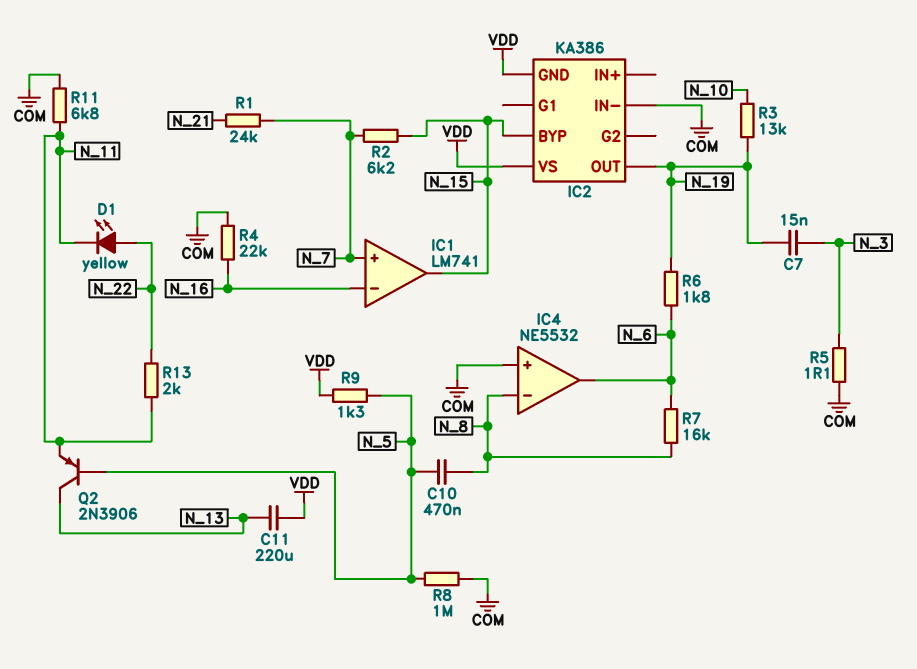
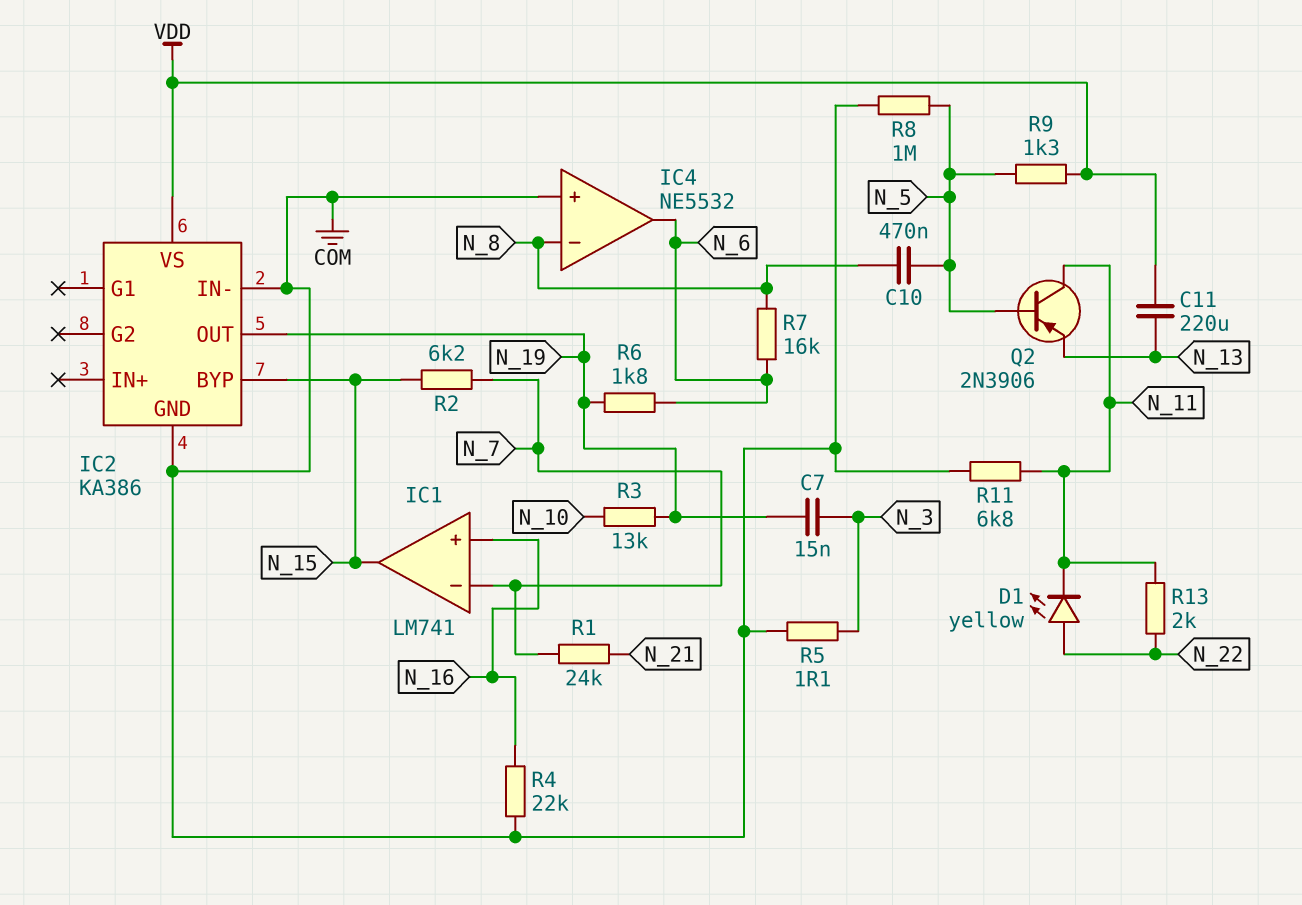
IC1 pin in+: N_7 -> N_16
IC1 pin in-: N_16 -> N_7
IC2 pin GND: VDD -> COM
Q2: PNP 2N3906 (B N_5, C N_13, E N_11) -> PNP 2N3906 (B N_5, C N_11, E N_13)

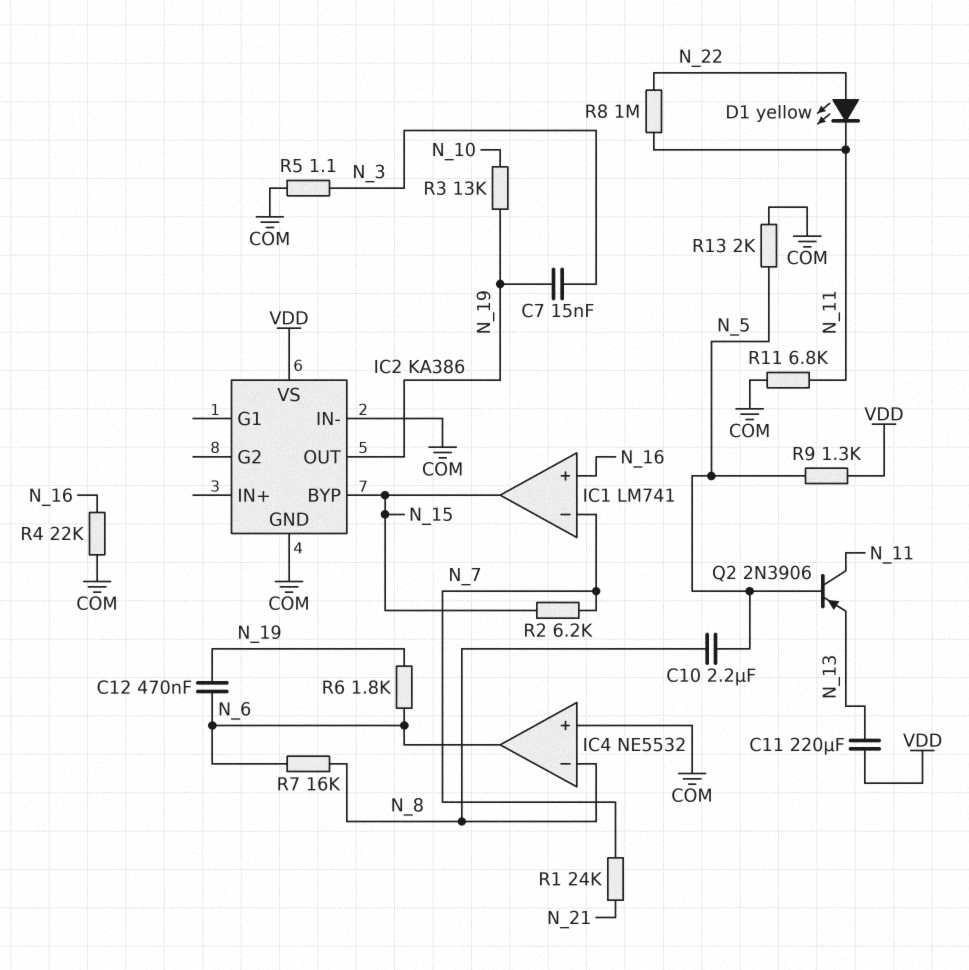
C10: 470nF (N_5, N_8) -> 2.2uF (N_5, N_8)
C12: none -> 470nF (N_6, N_19)
R8: 1M (COM, N_5) -> 1M (N_11, N_22)
R13: 2k (N_11, N_22) -> 2k (COM, N_5)

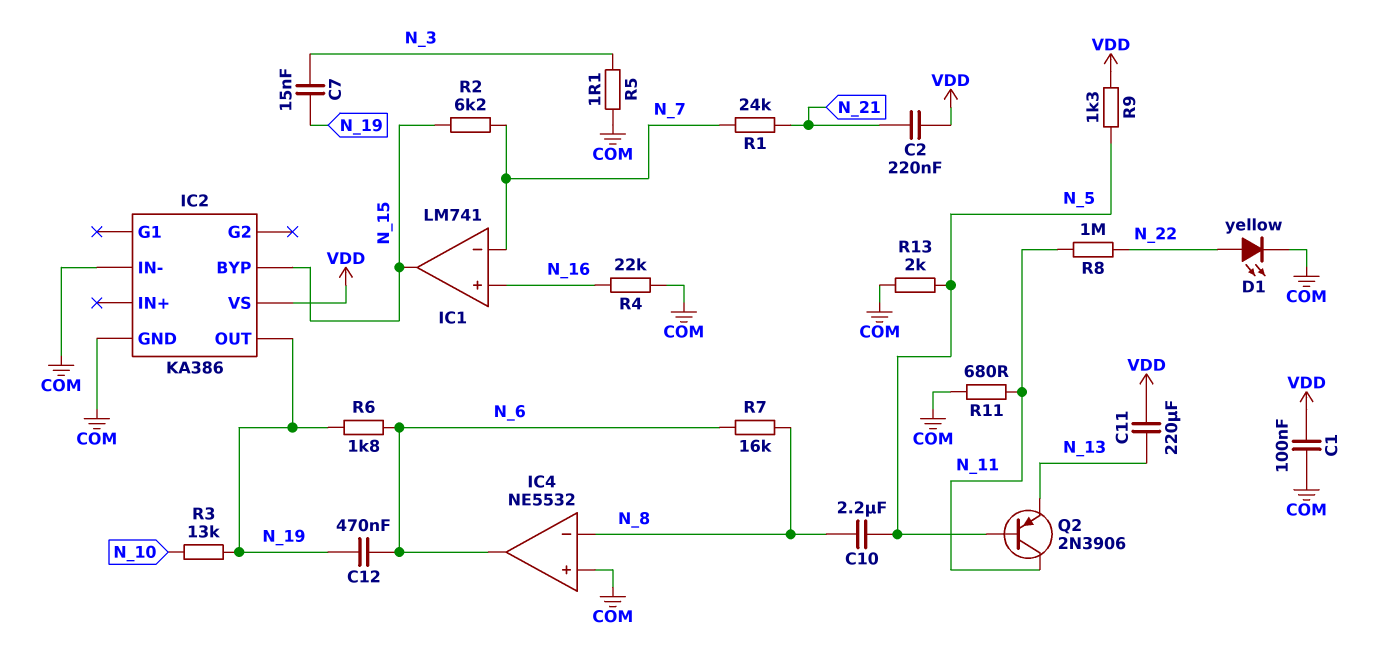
C1: none -> 100nF (COM, VDD)
C2: none -> 220nF (N_21, VDD)
D1: LED yellow (A N_22, K N_11) -> LED yellow (A N_22, K COM)
R11: 6.8k (COM, N_11) -> 680 (COM, N_11)

